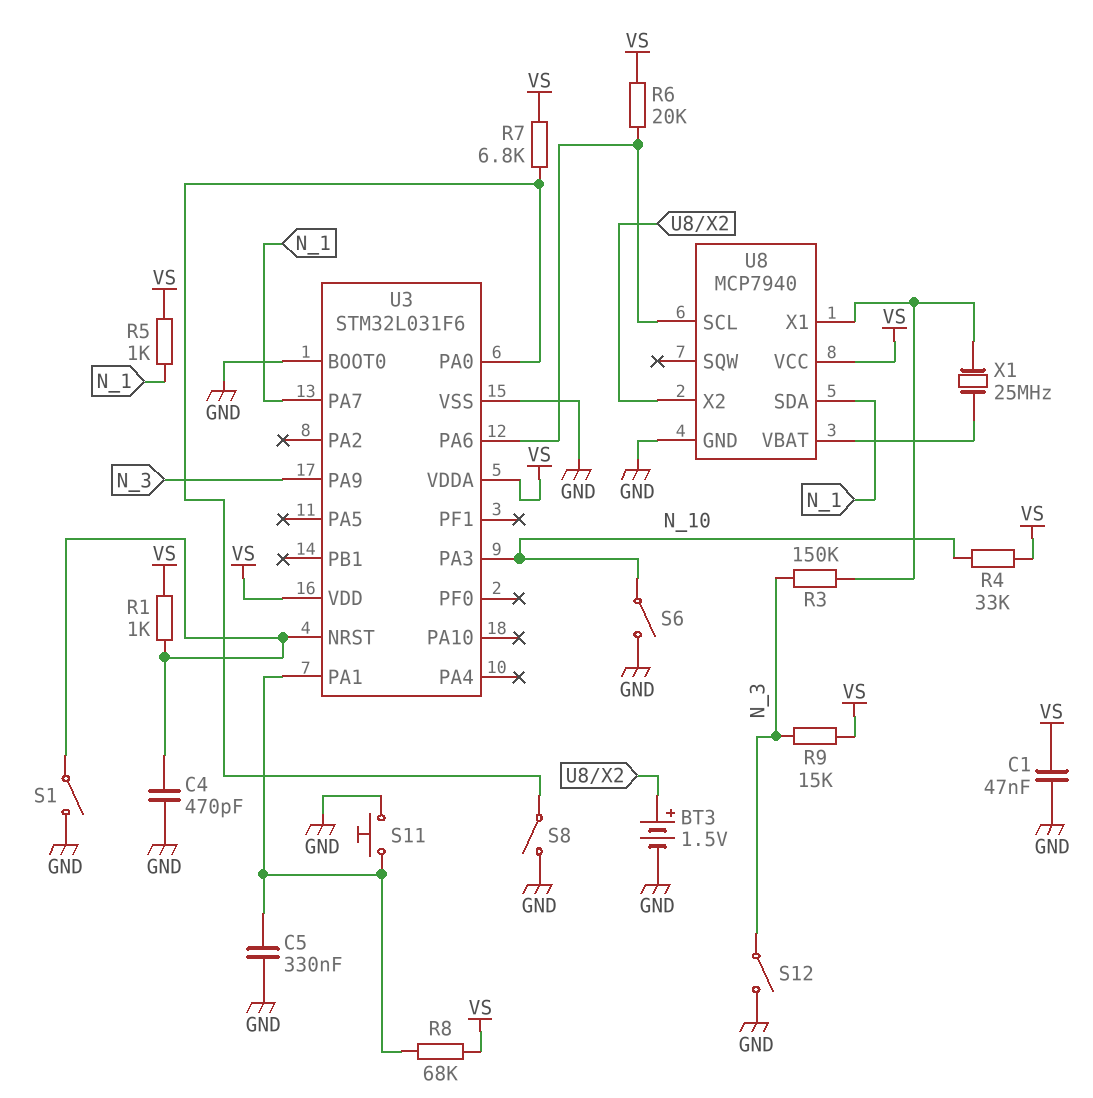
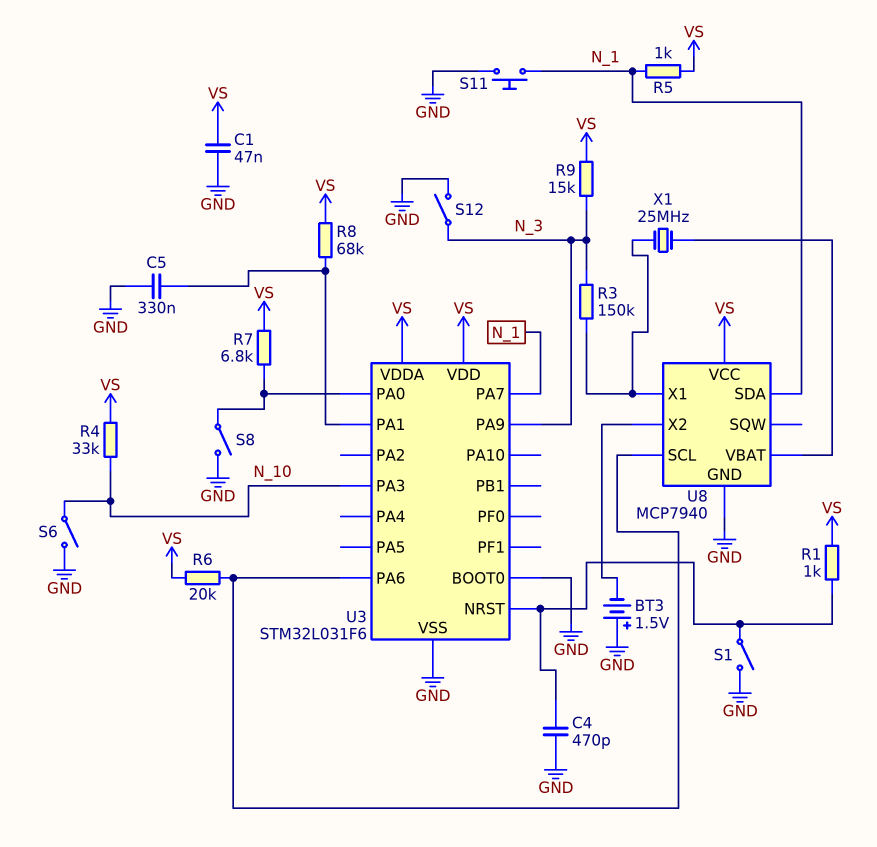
BT3: 1.5V (plus U8/X2, minus GND) -> 1.5V (plus GND, minus U8/X2)
S11: button (GND, U3/PA1) -> button (GND, N_1)

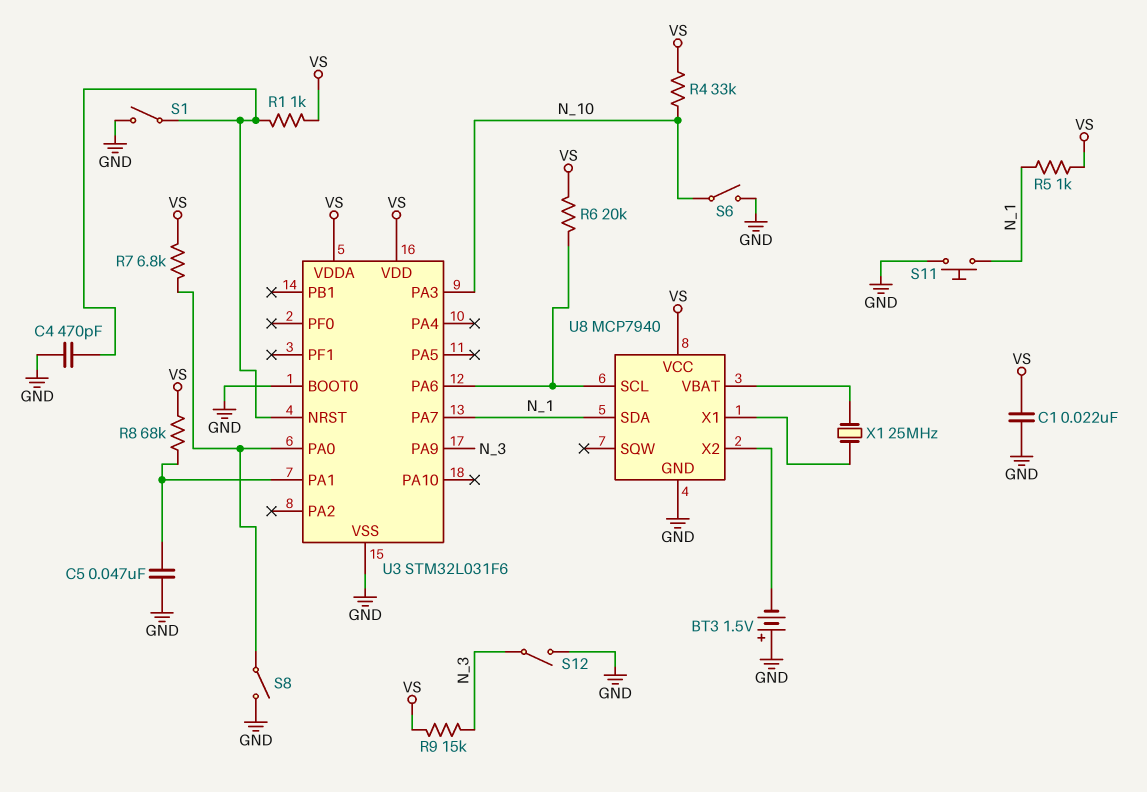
C1: 47nF (GND, VS) -> 22nF (GND, VS)
C5: 330nF (GND, U3/PA1) -> 47nF (GND, U3/PA1)
R3: 150k (N_3, U8/X1) -> none

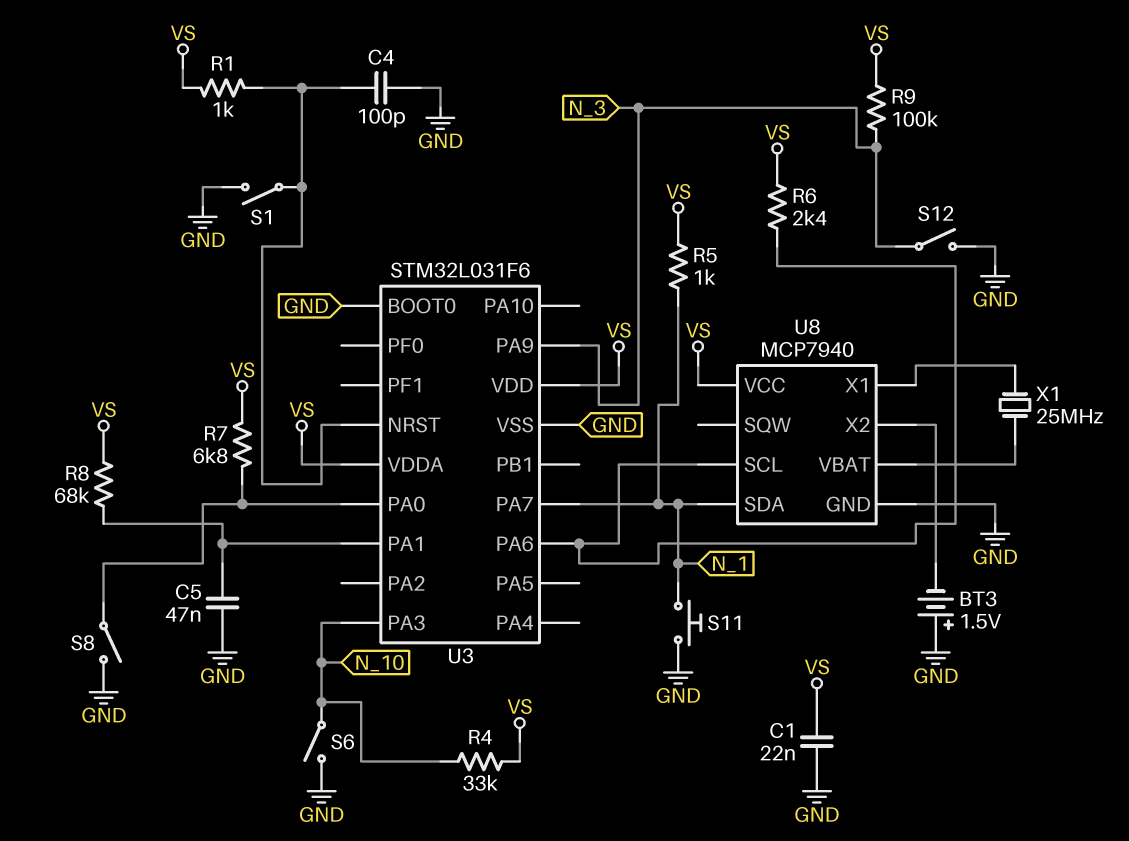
C4: 470pF (GND, U3/NRST) -> 100pF (GND, U3/NRST)
R6: 20k (U3/PA6, VS) -> 2.4k (U3/PA6, VS)
R9: 15k (N_3, VS) -> 100k (N_3, VS)

